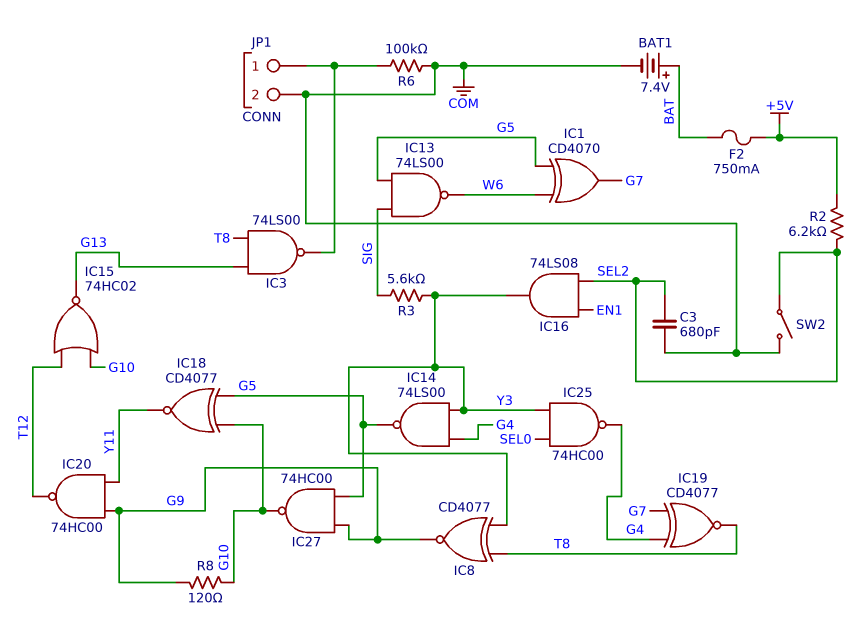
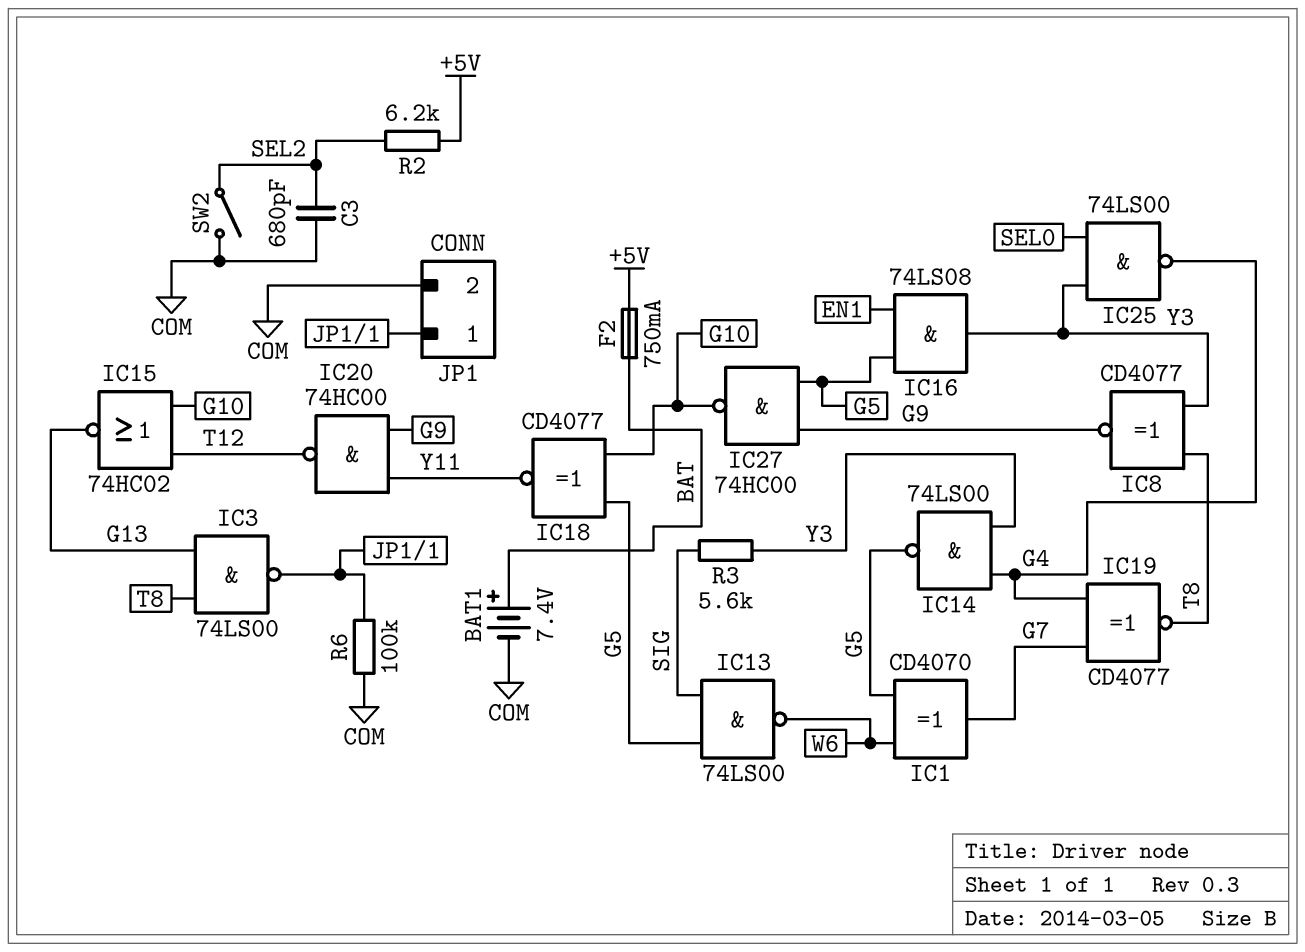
IC16: AND 74LS08 (in EN1, in SEL2, out Y3) -> AND 74LS08 (in EN1, in G5, out Y3)
IC25: NAND 74HC00 (in SEL0, in Y3, out G4) -> NAND 74LS00 (in SEL0, in Y3, out G4)
R8: 120 (G9, G10) -> none

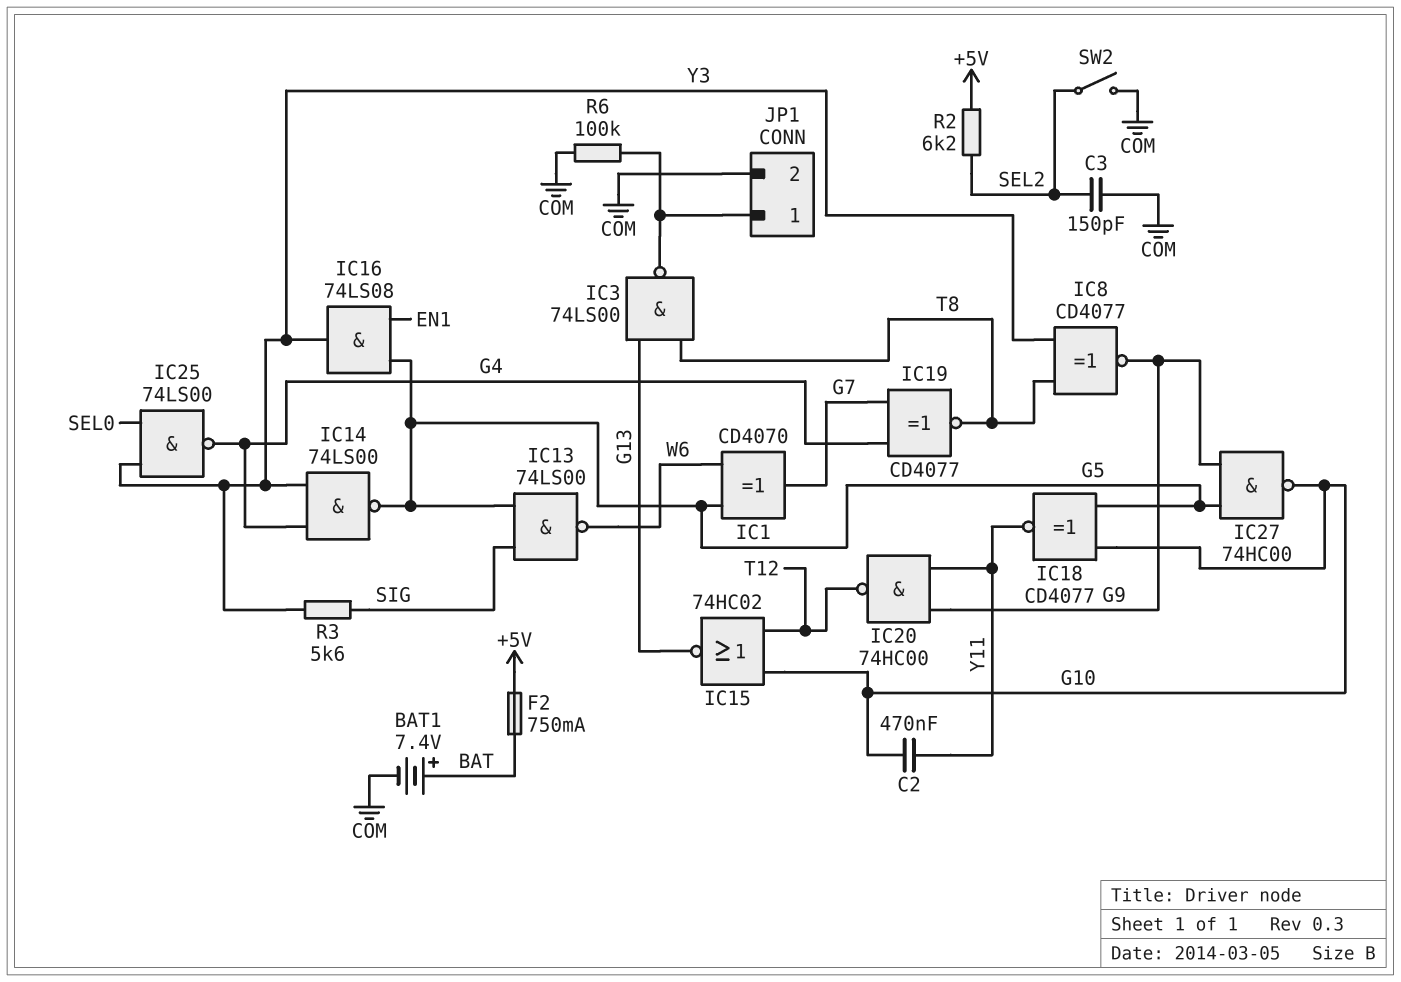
C2: none -> 470nF (G10, Y11)
C3: 680pF (COM, SEL2) -> 150pF (COM, SEL2)

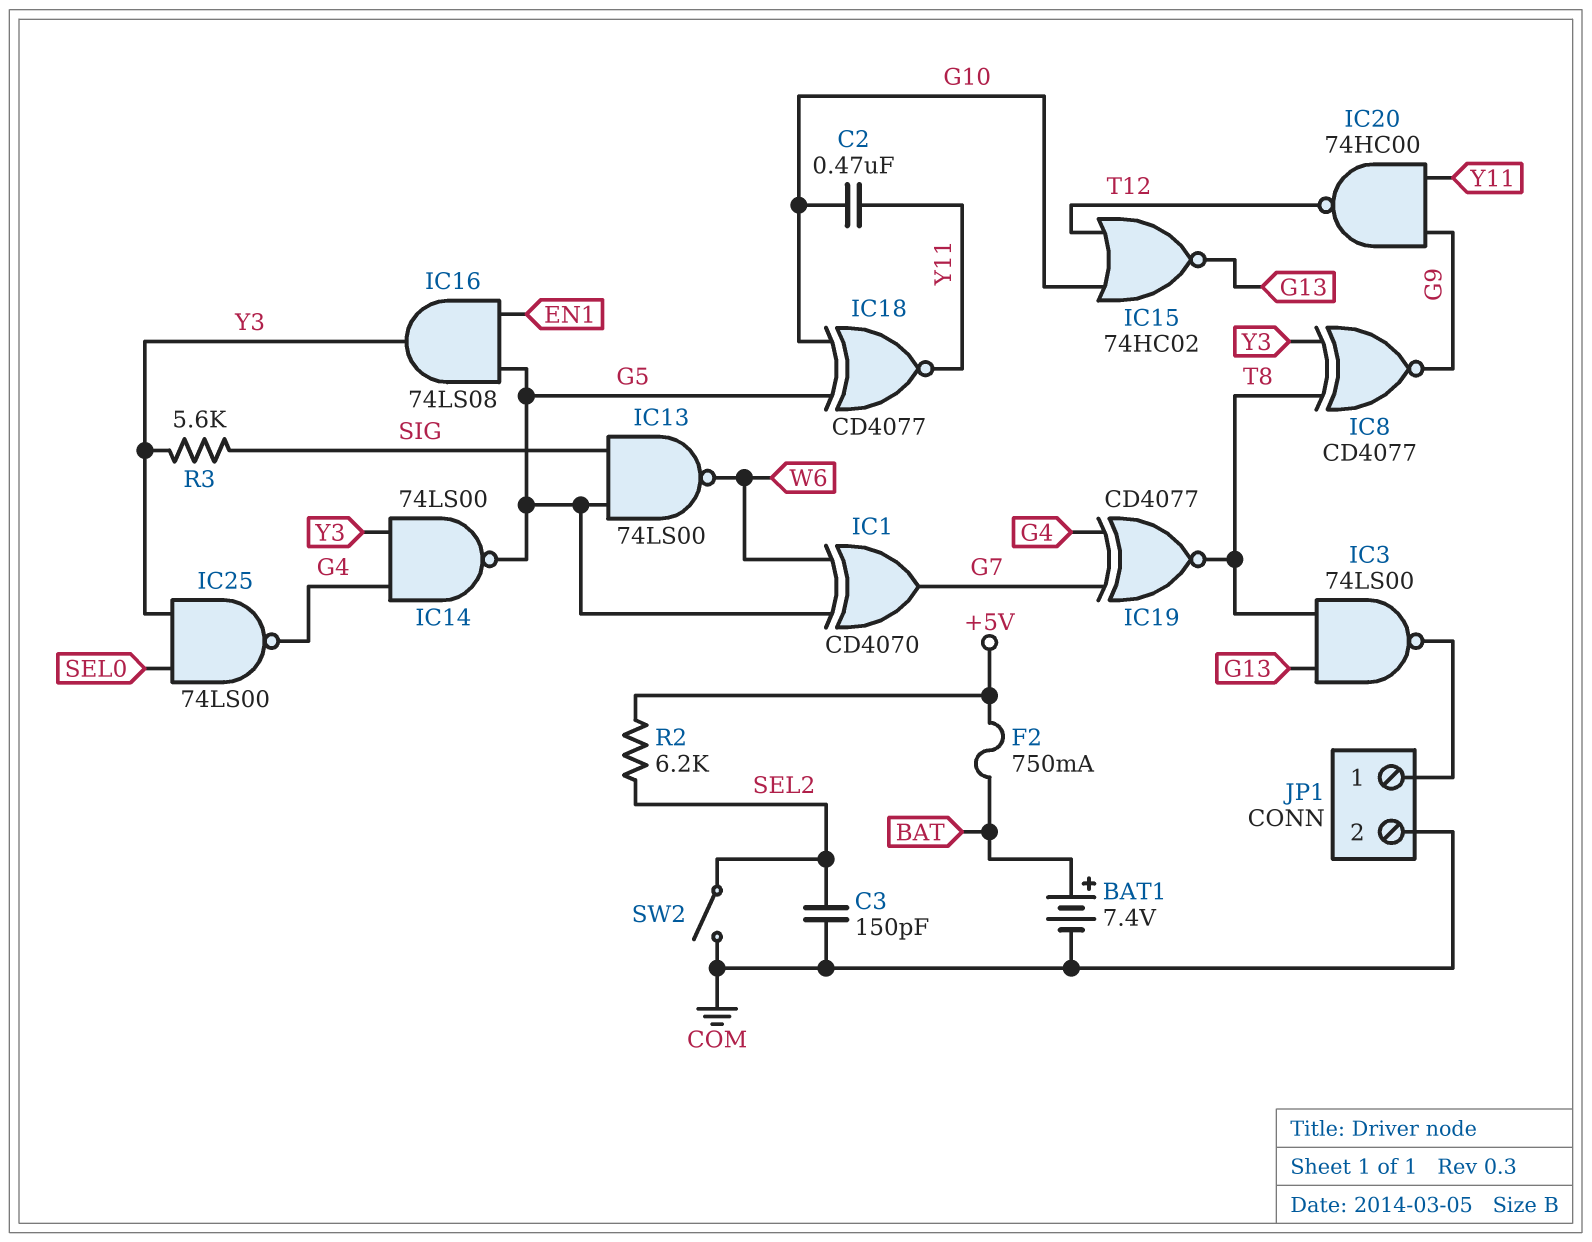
IC27: NAND 74HC00 (in G5, in G9, out G10) -> none
R6: 100k (COM, JP1/1) -> none

